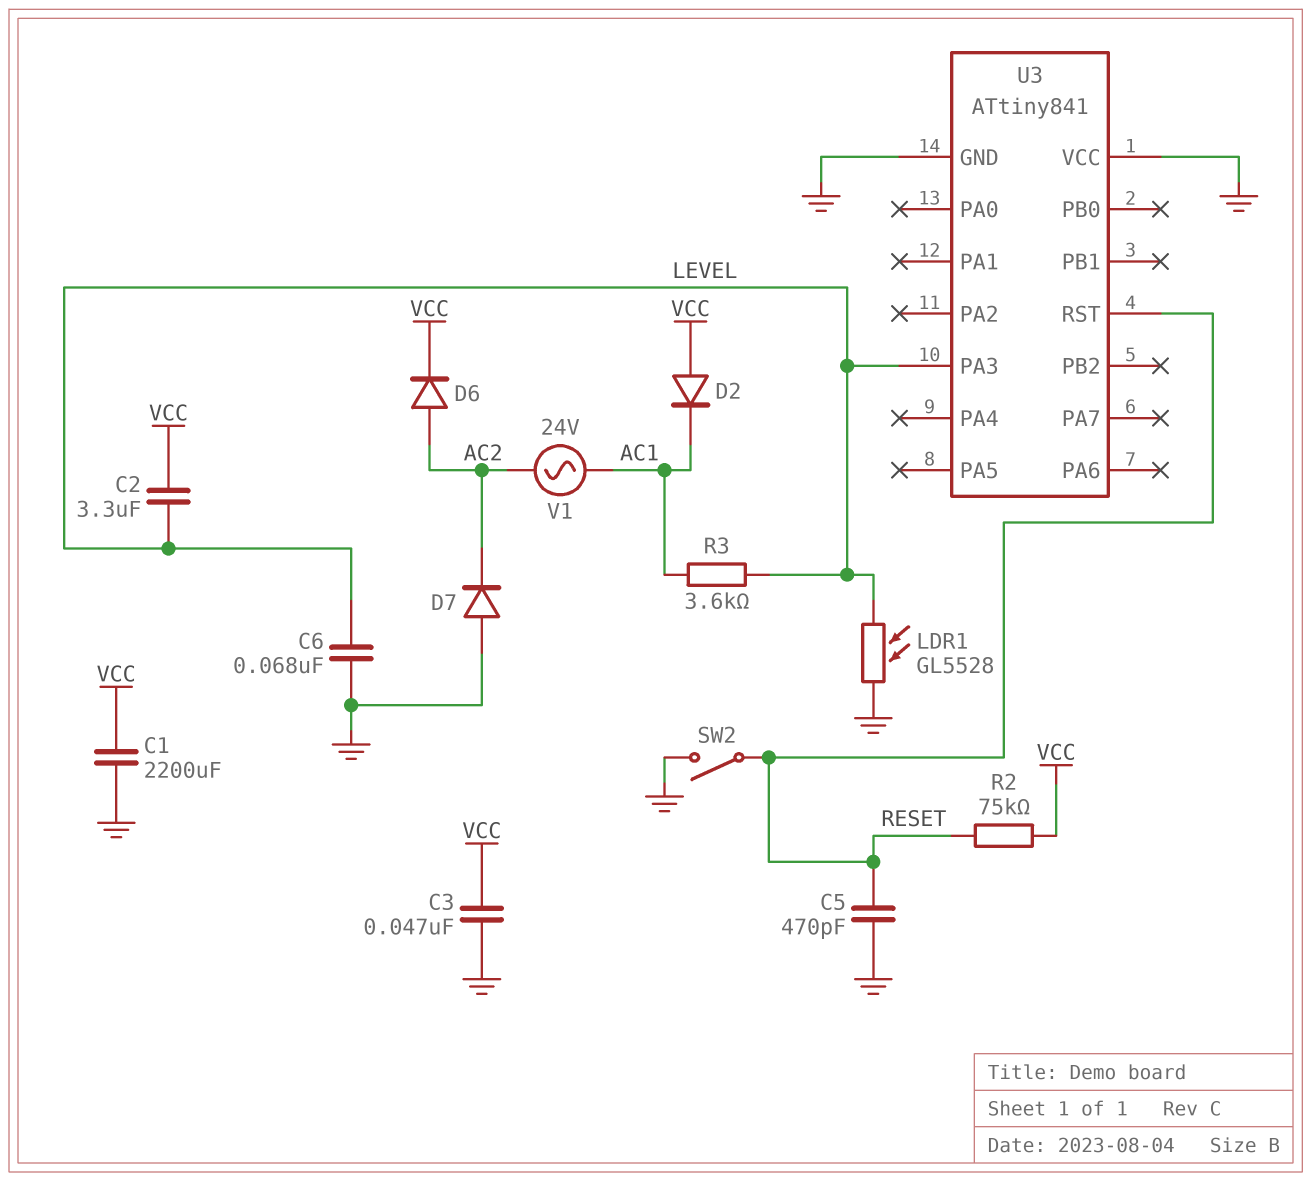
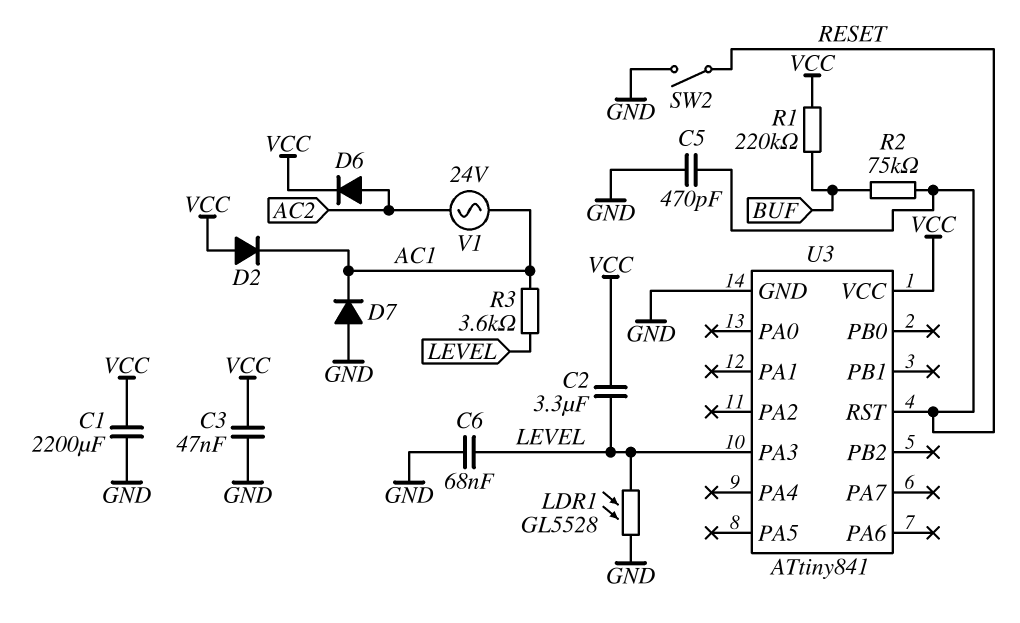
D7: diode (A GND, K AC2) -> diode (A GND, K AC1)
R1: none -> 220k (BUF, VCC)
R2: 75k (RESET, VCC) -> 75k (BUF, RESET)
U3 pin VCC: GND -> VCC

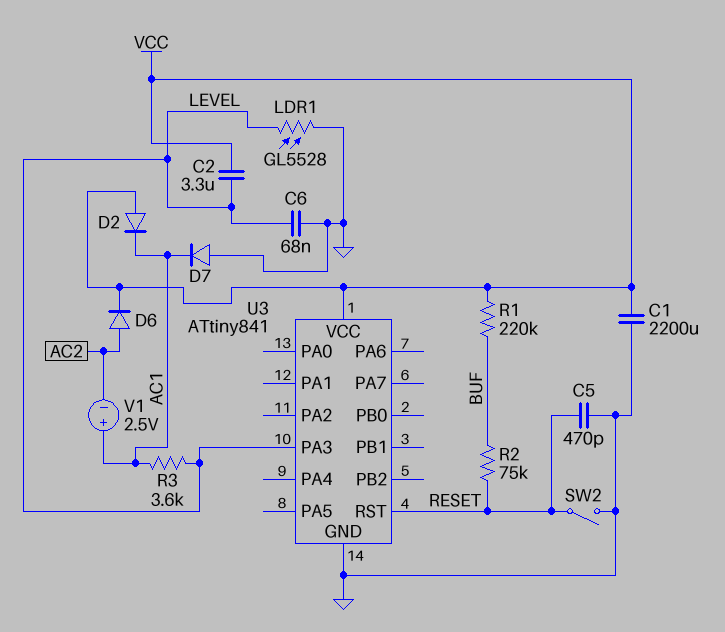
C3: 47nF (GND, VCC) -> none
V1: AC 24V (AC1, AC2) -> 2.5V (plus AC1, minus AC2)

